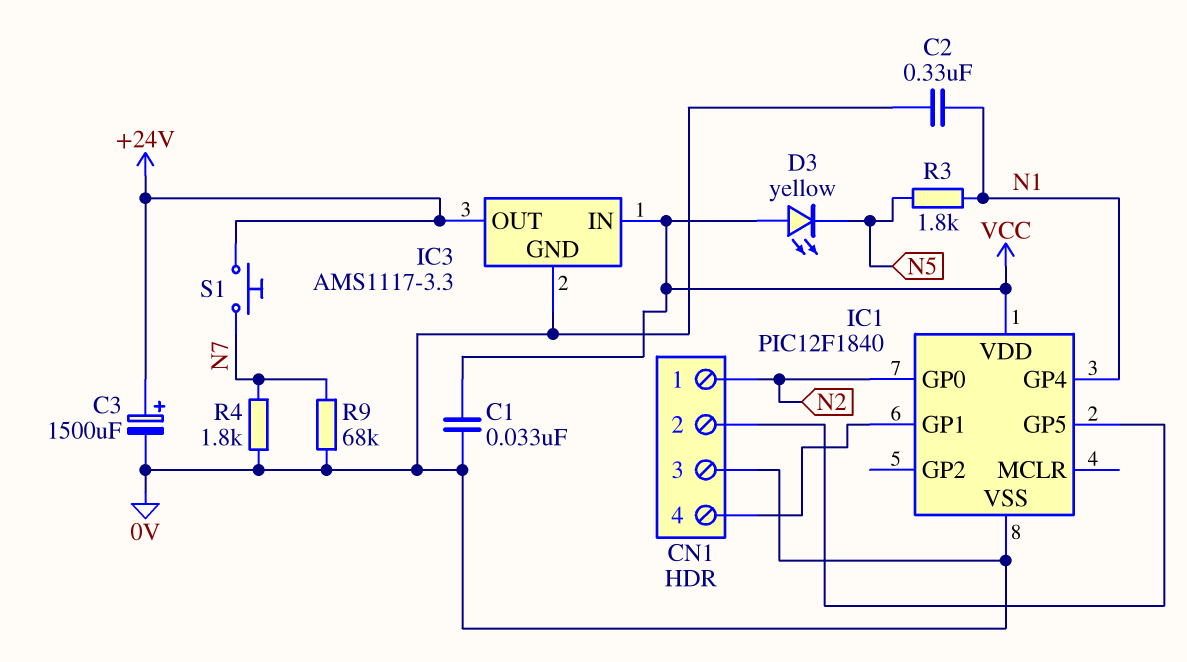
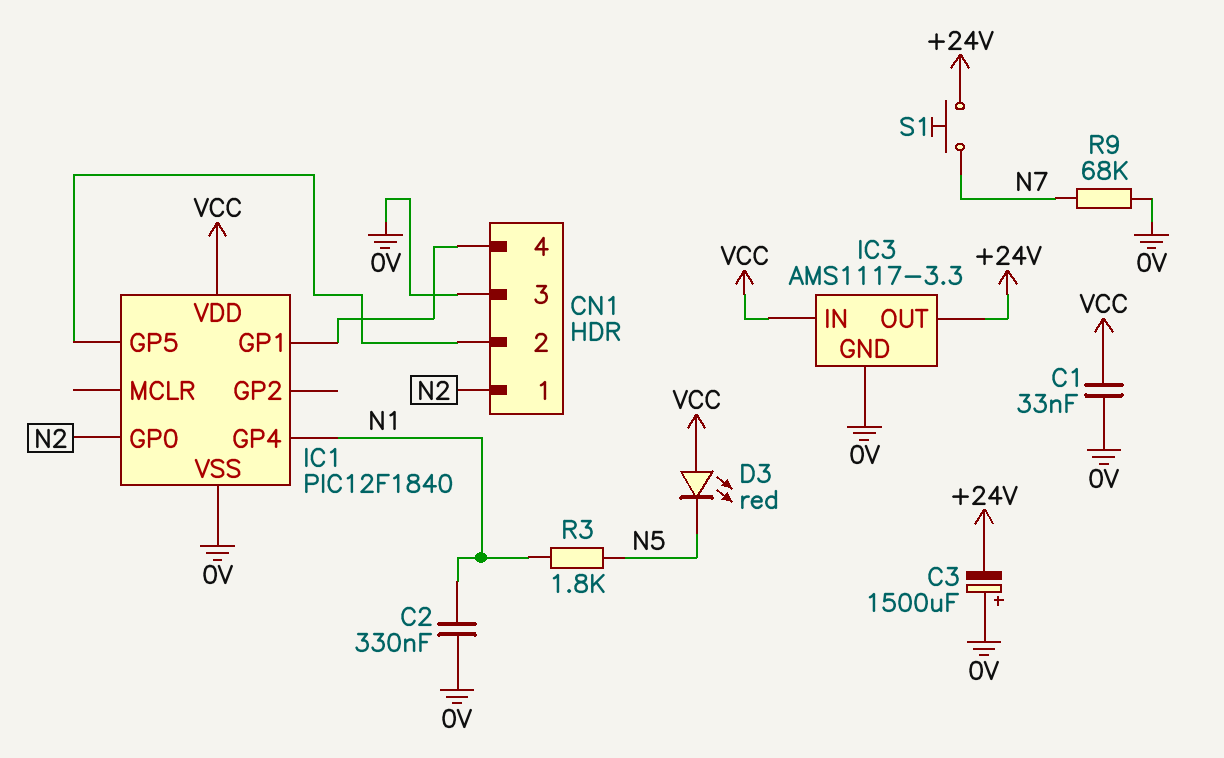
C3: 1500uF (plus +24V, minus 0V) -> 1500uF (plus 0V, minus +24V)
D3: LED yellow (A VCC, K N5) -> LED red (A VCC, K N5)
R4: 1.8k (0V, N7) -> none

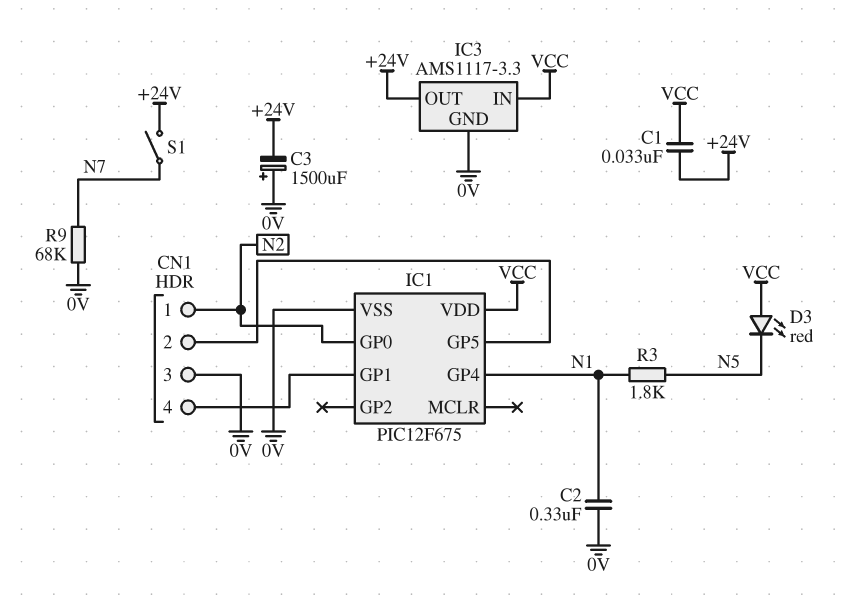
C1: 33nF (0V, VCC) -> 33nF (+24V, VCC)
IC1: PIC12F1840 -> PIC12F675
S1: button (+24V, N7) -> switch (+24V, N7)

